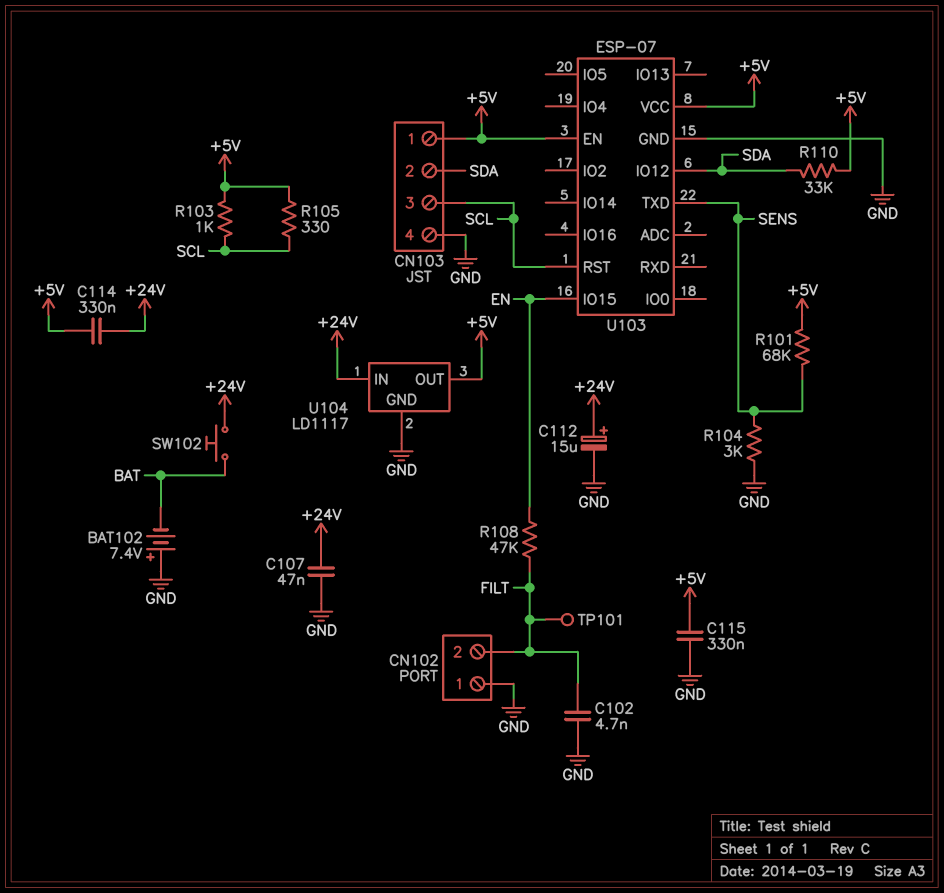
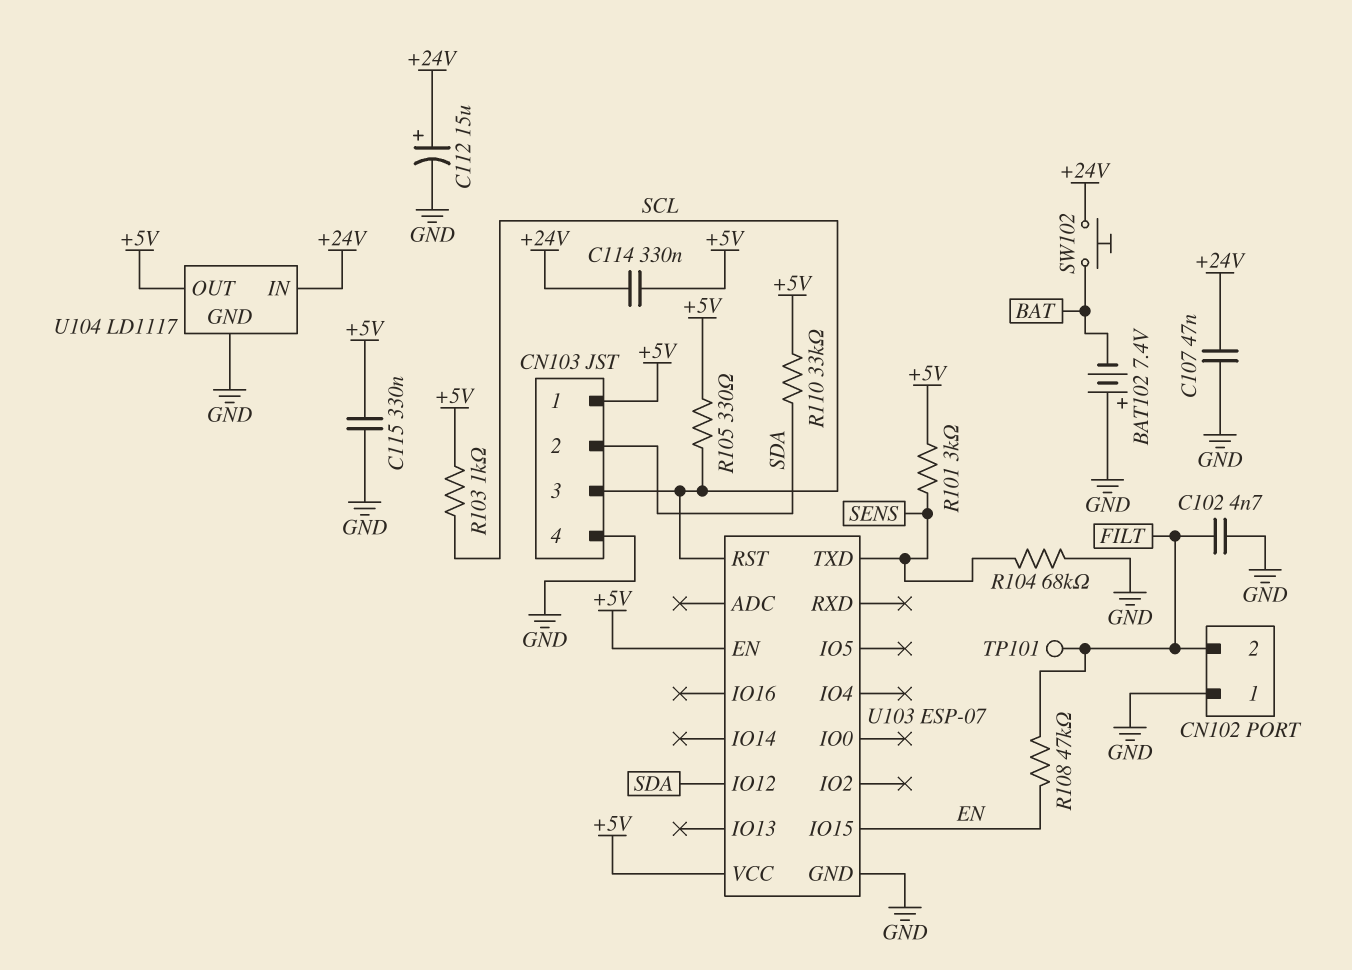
R101: 68k (+5V, SENS) -> 3k (+5V, SENS)
R104: 3k (GND, SENS) -> 68k (GND, SENS)

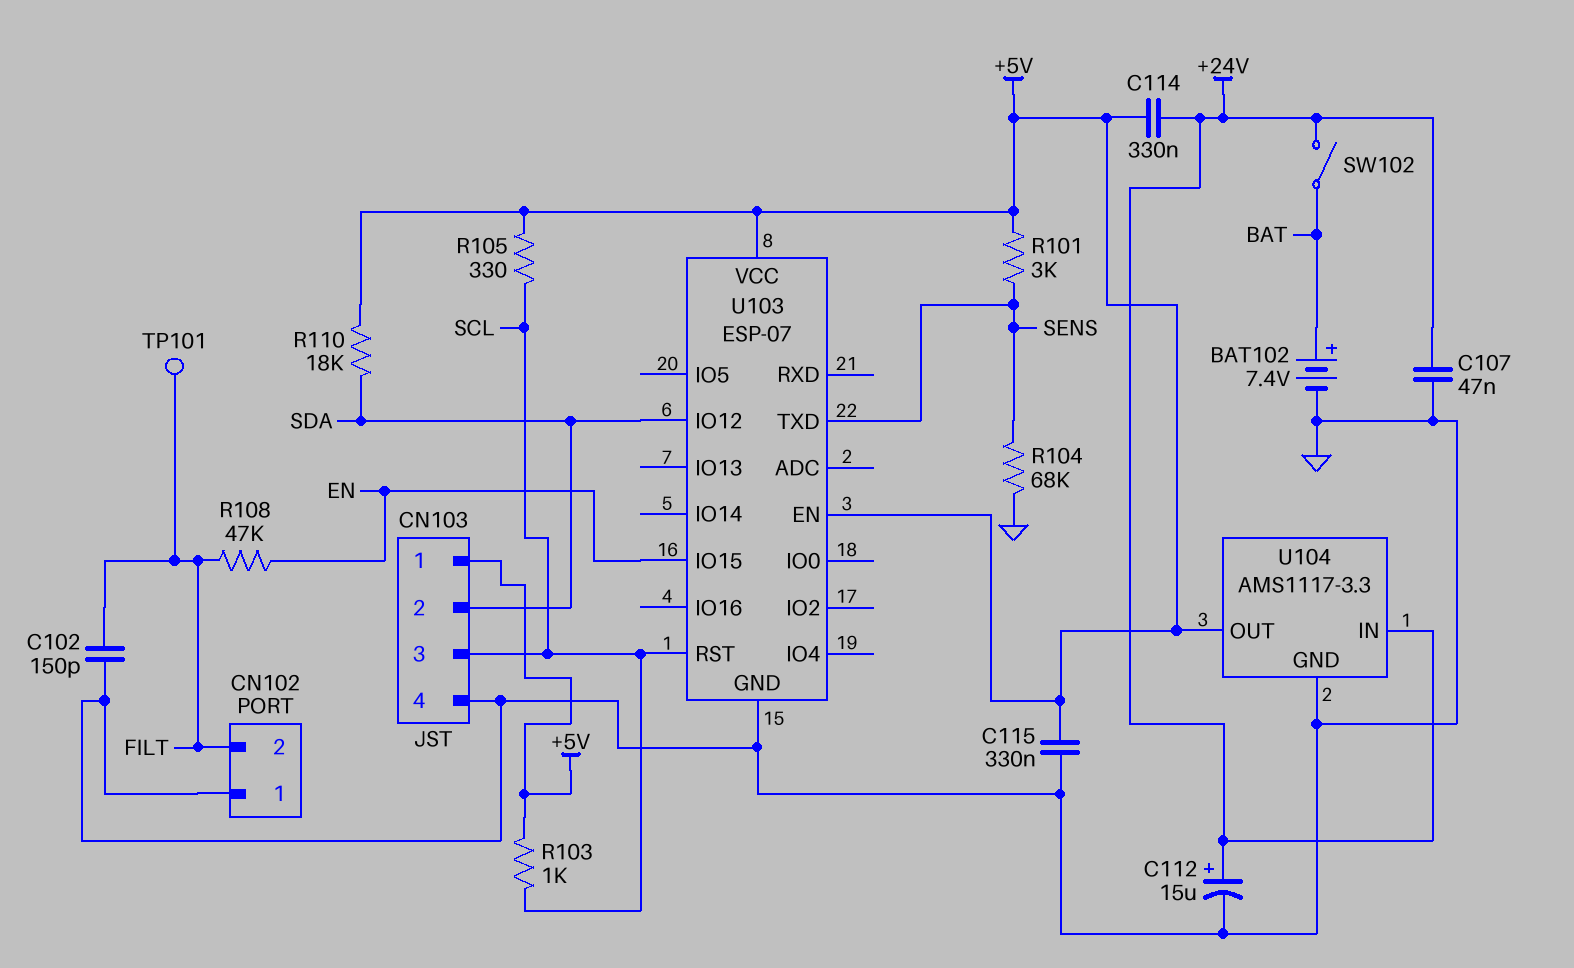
BAT102: 7.4V (plus GND, minus BAT) -> 7.4V (plus BAT, minus GND)
C102: 4.7nF (FILT, GND) -> 150pF (FILT, GND)
R110: 33k (+5V, SDA) -> 18k (+5V, SDA)
SW102: button (+24V, BAT) -> switch (+24V, BAT)
U104: LD1117 -> AMS1117-3.3

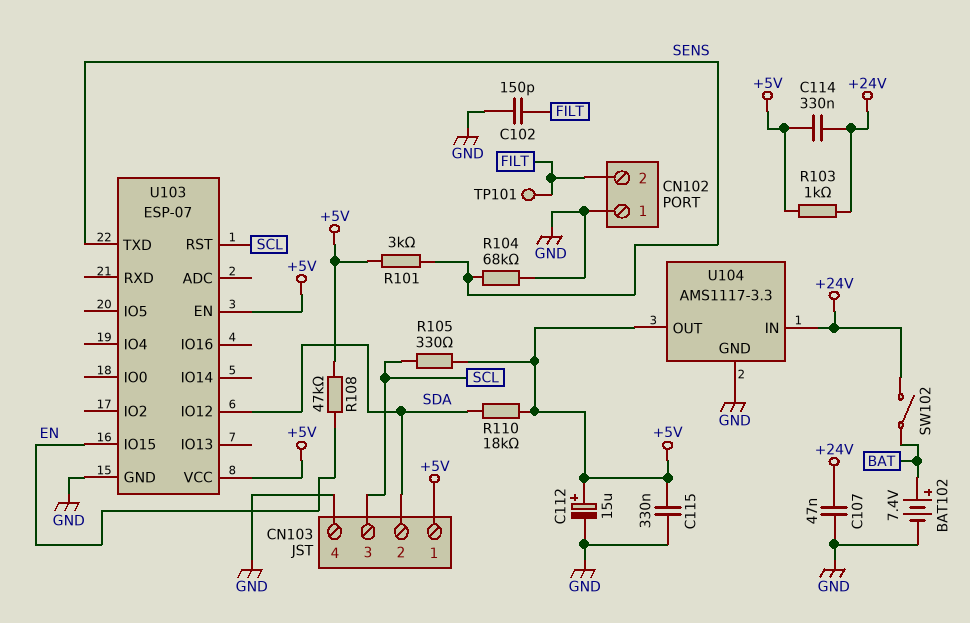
C112: 15uF (plus +24V, minus GND) -> 15uF (plus +5V, minus GND)
R103: 1k (+5V, SCL) -> 1k (+5V, +24V)
R108: 47k (EN, FILT) -> 47k (+5V, EN)

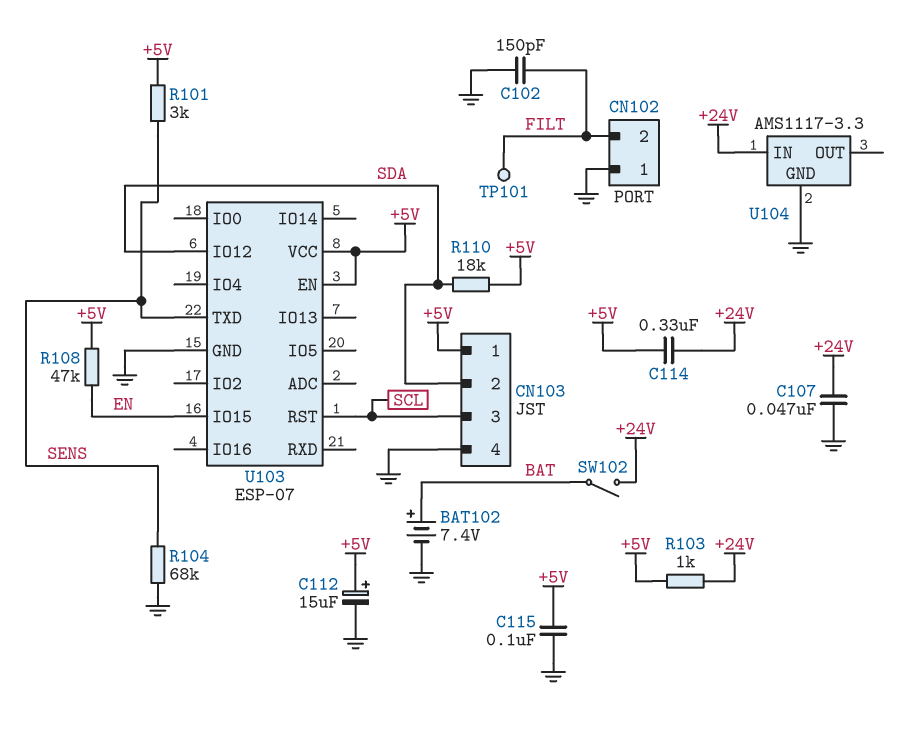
C115: 330nF (+5V, GND) -> 100nF (+5V, GND)
R105: 330 (+5V, SCL) -> none
U104 pin OUT: +5V -> none

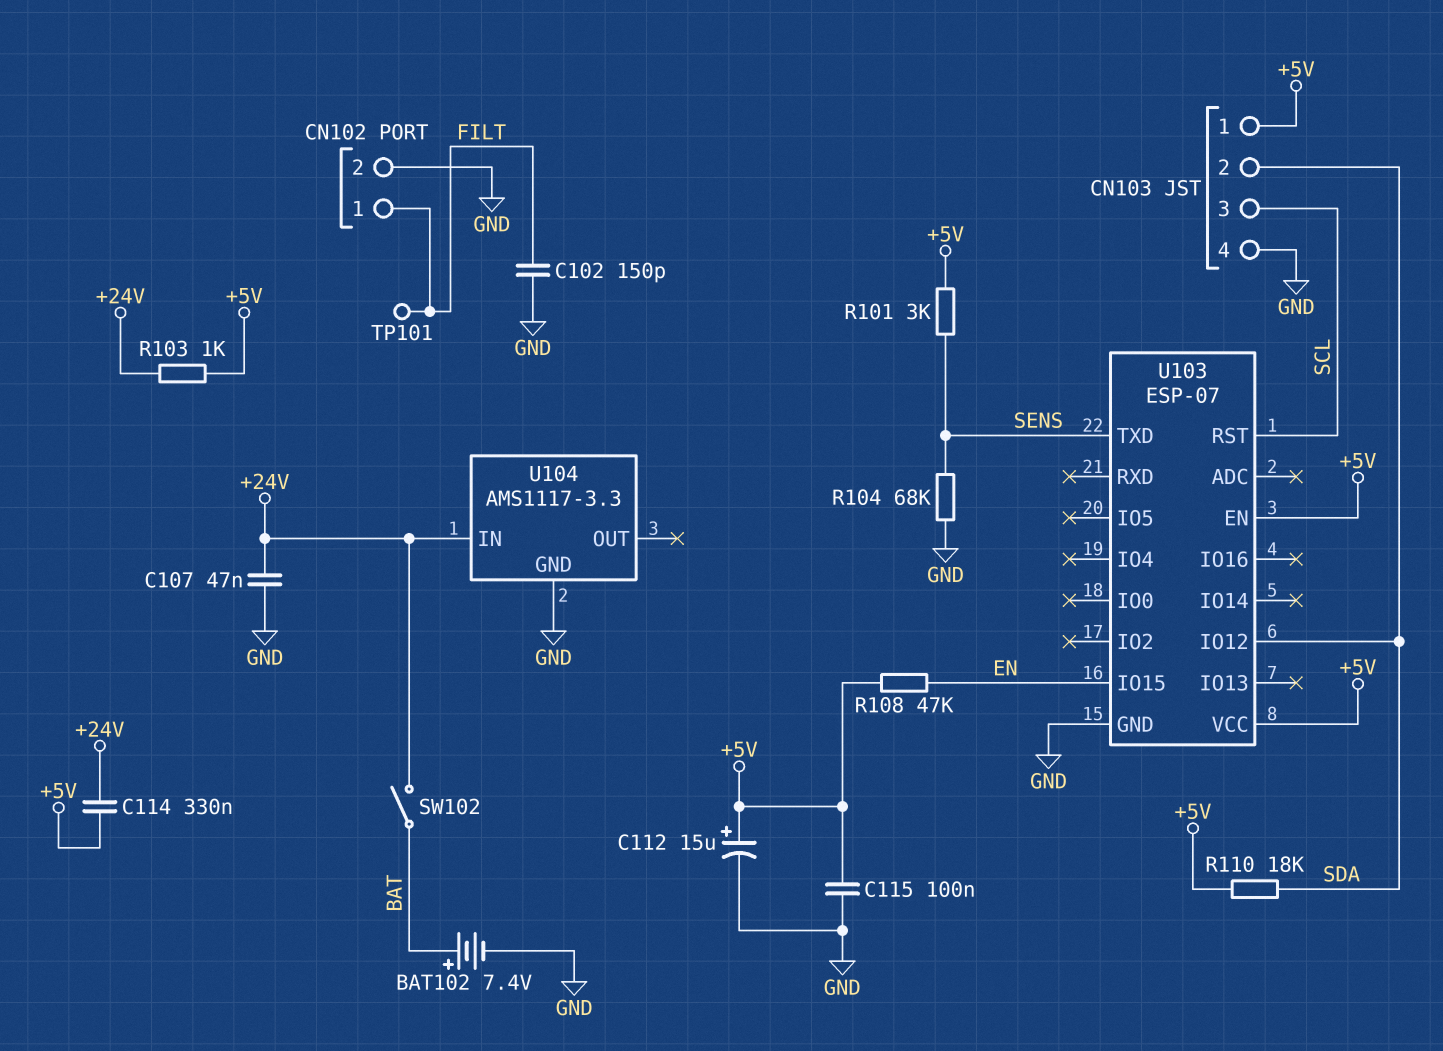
CN102 pin 1: GND -> FILT
CN102 pin 2: FILT -> GND

